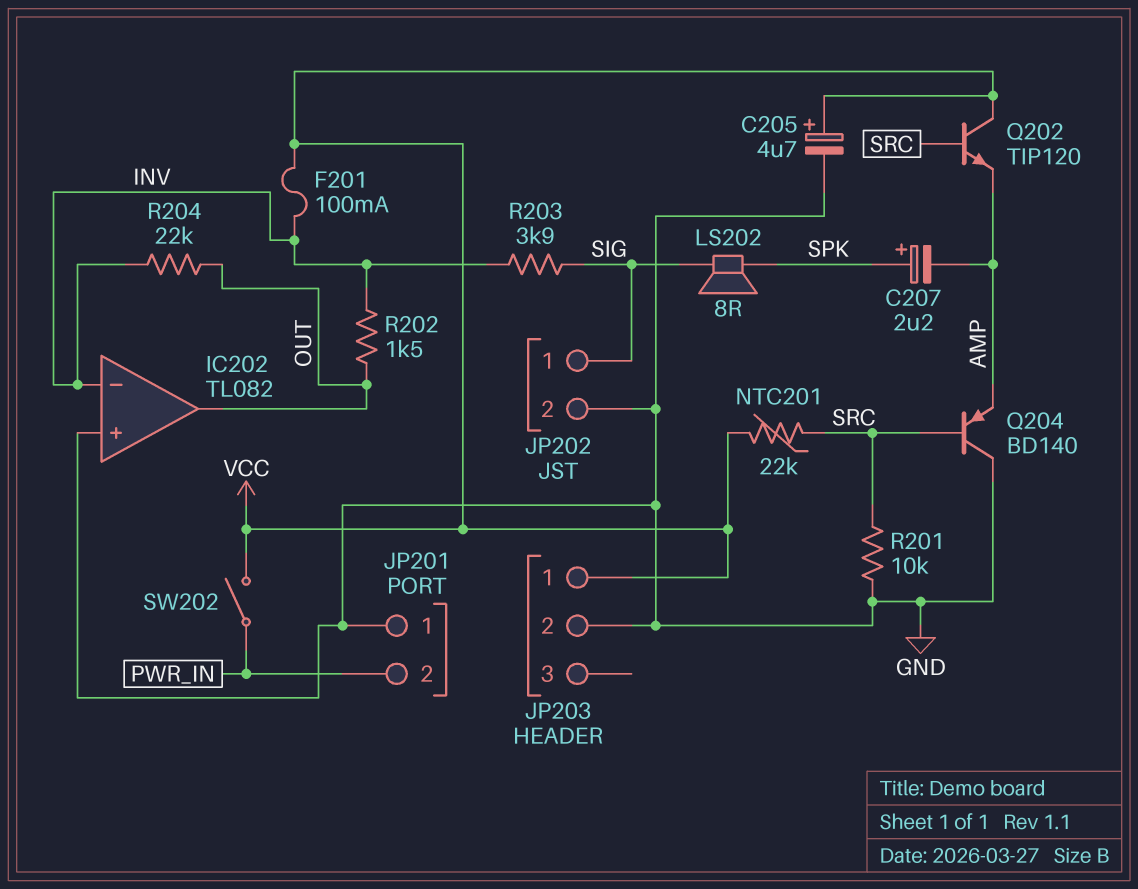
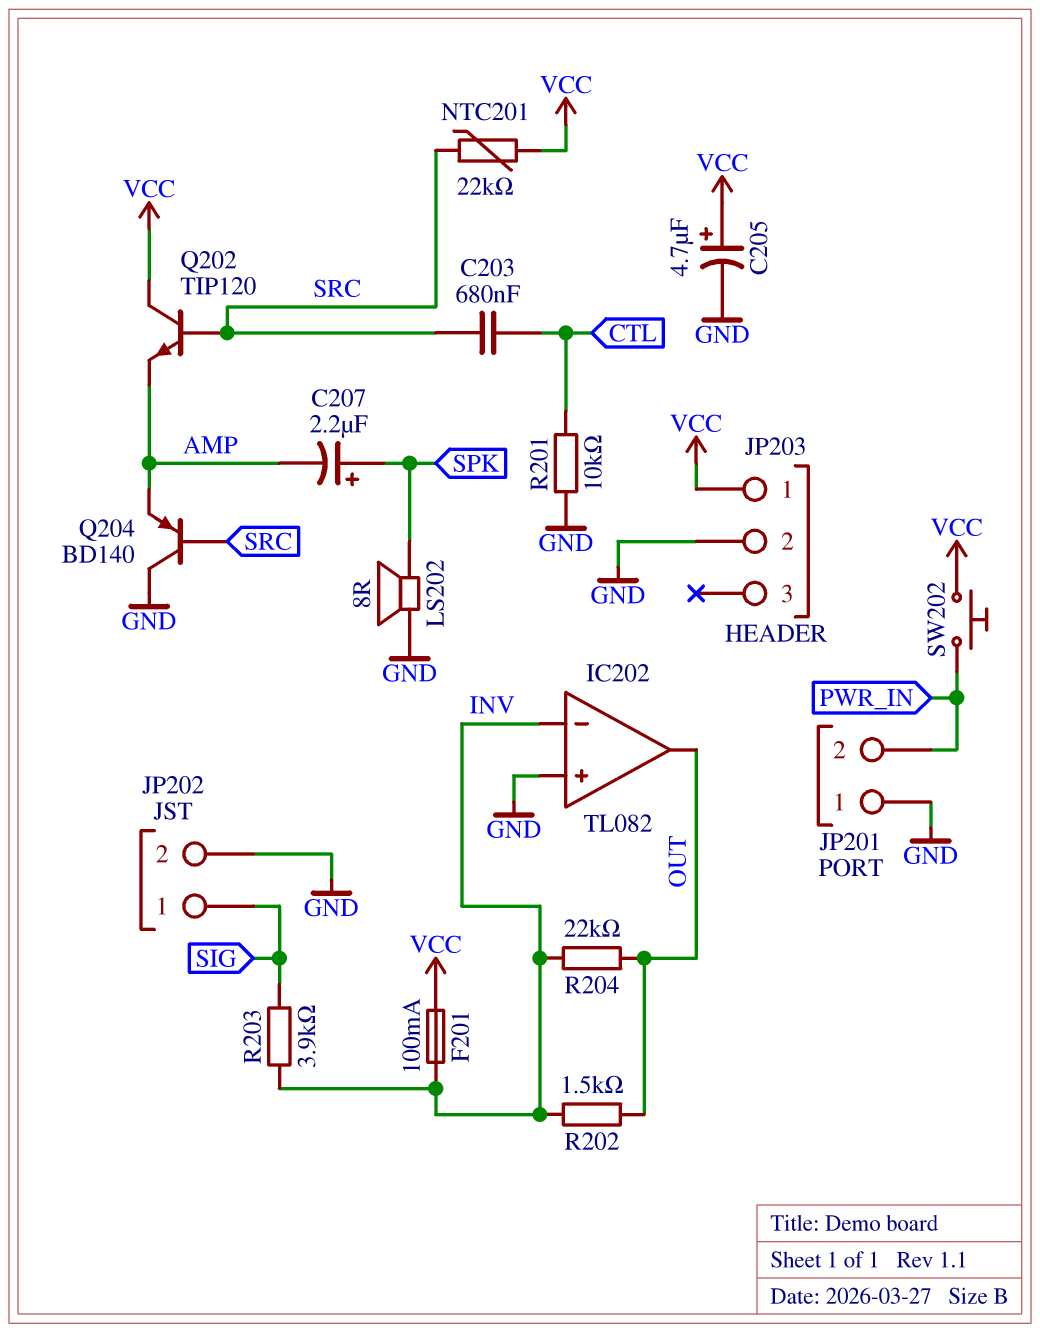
C203: none -> 680nF (CTL, SRC)
LS202: speaker 8R (SIG, SPK) -> speaker 8R (GND, SPK)
R201: 10k (GND, SRC) -> 10k (CTL, GND)
SW202: switch (PWR_IN, VCC) -> button (PWR_IN, VCC)

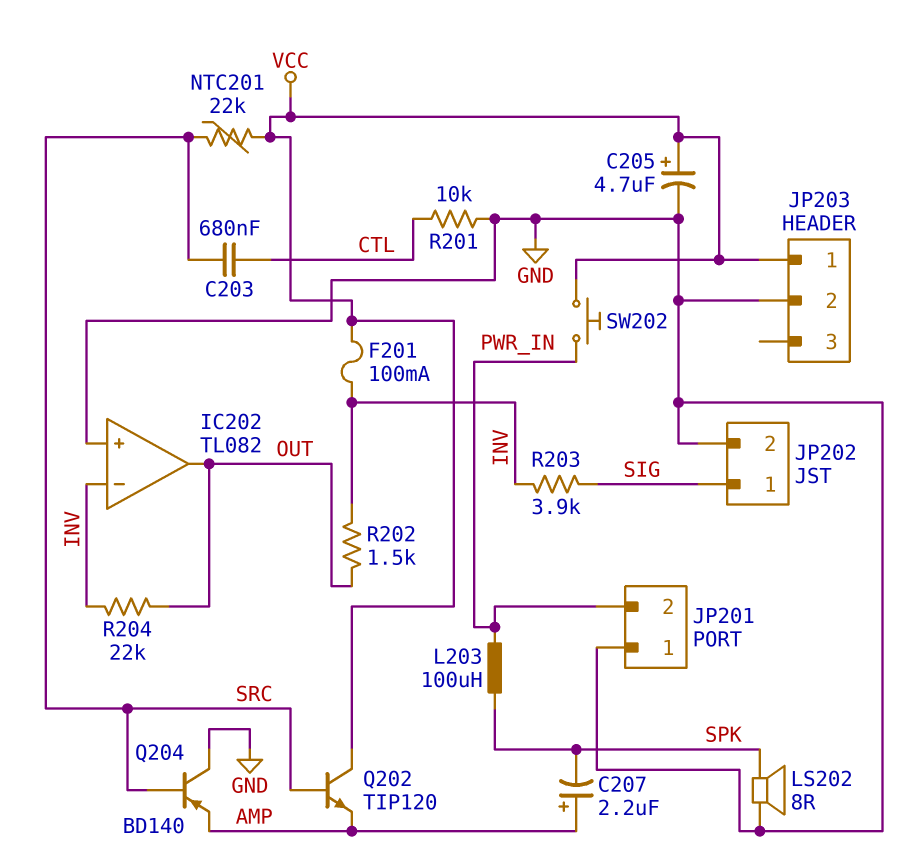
C207: 2.2uF (plus SPK, minus AMP) -> 2.2uF (plus AMP, minus SPK)
L203: none -> 100uH (PWR_IN, SPK)

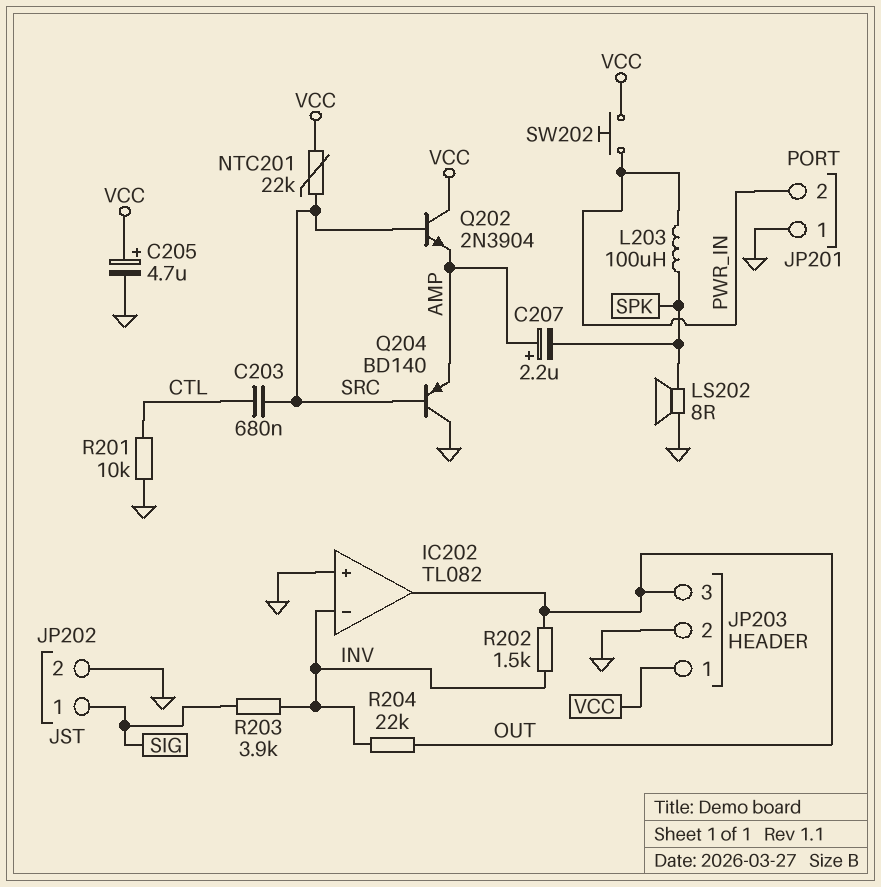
F201: 100mA (INV, VCC) -> none
JP203 pin 3: none -> OUT
Q202: NPN TIP120 (B SRC, C VCC, E AMP) -> NPN 2N3904 (B SRC, C VCC, E AMP)

